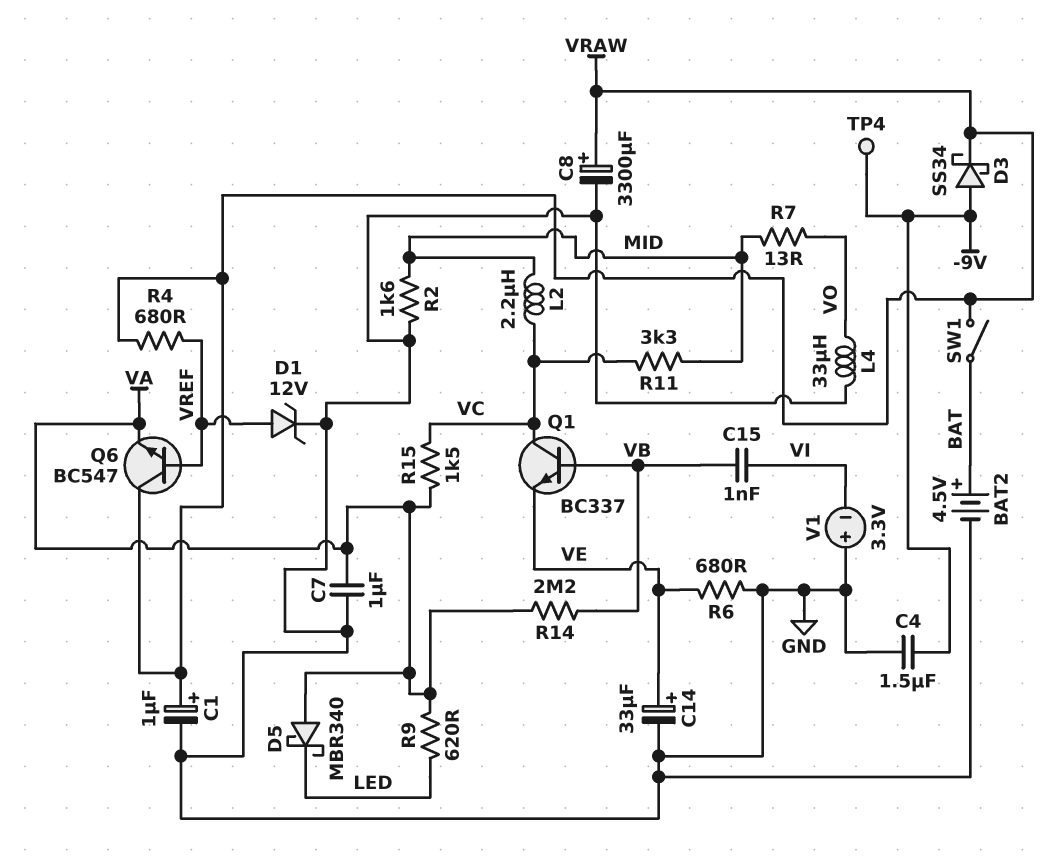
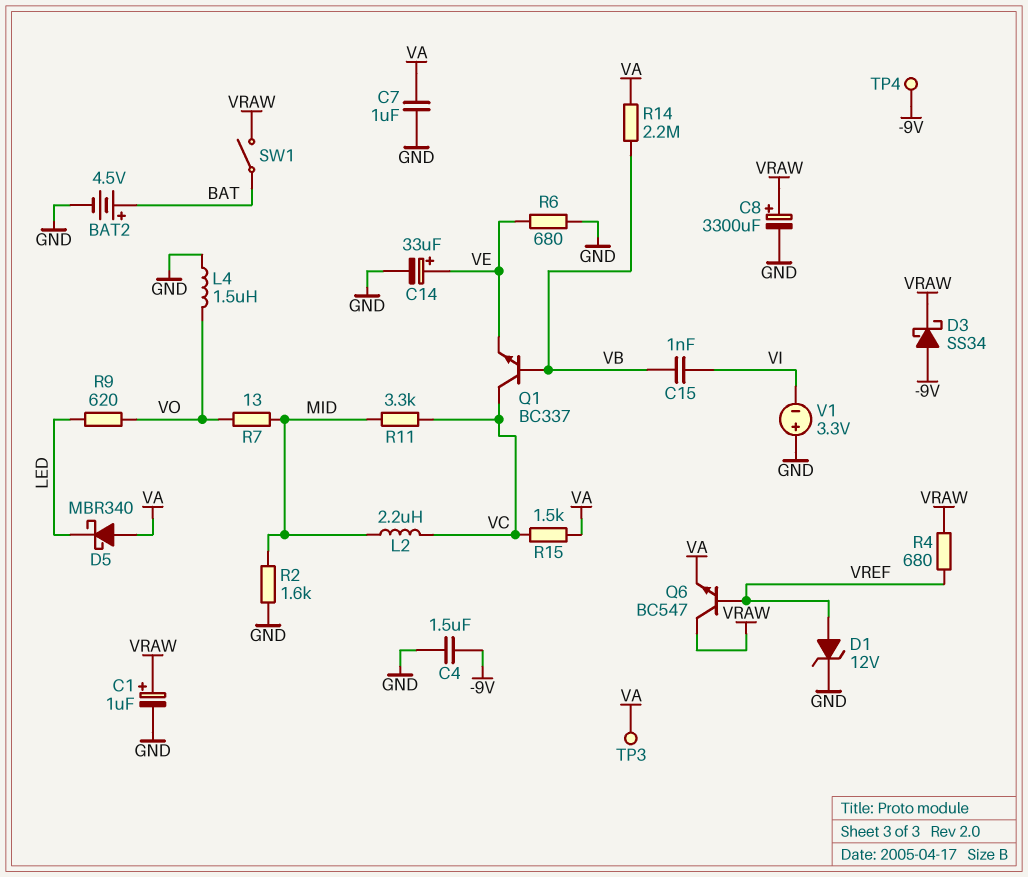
L4: 33uH (GND, VO) -> 1.5uH (GND, VO)
R9: 620 (LED, VA) -> 620 (LED, VO)
TP3: none -> test point (VA)

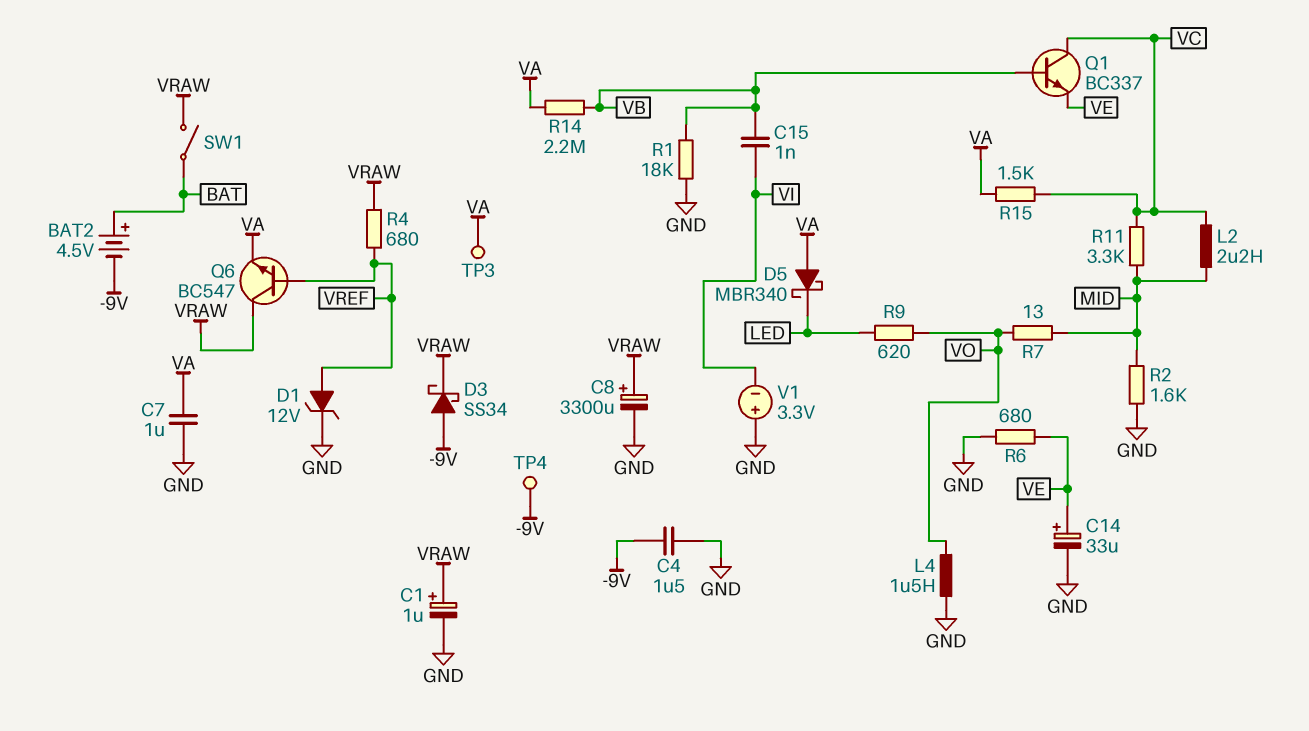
BAT2: 4.5V (plus BAT, minus GND) -> 4.5V (plus BAT, minus -9V)
R1: none -> 18k (GND, VB)

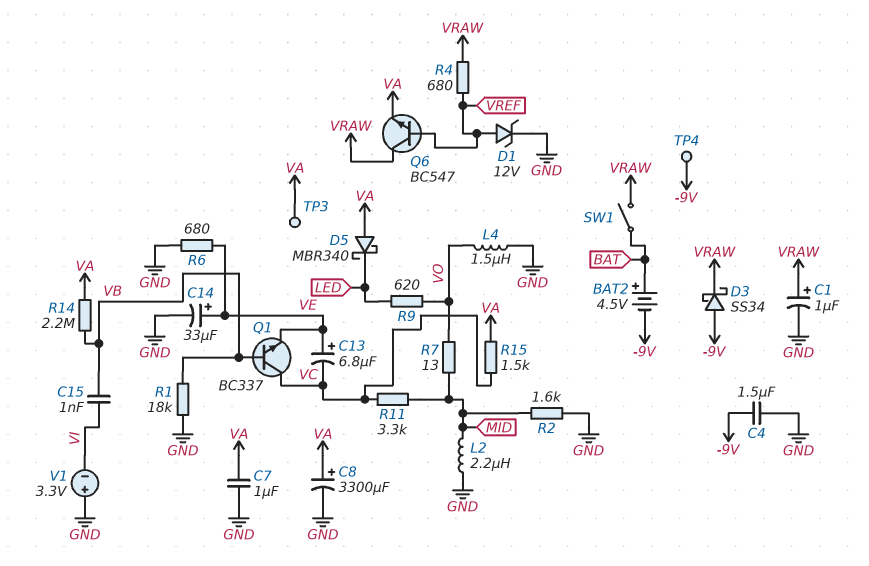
C8: 3300uF (plus VRAW, minus GND) -> 3300uF (plus VA, minus GND)
C13: none -> 6.8uF (plus VE, minus VC)
L2: 2.2uH (MID, VC) -> 2.2uH (GND, MID)

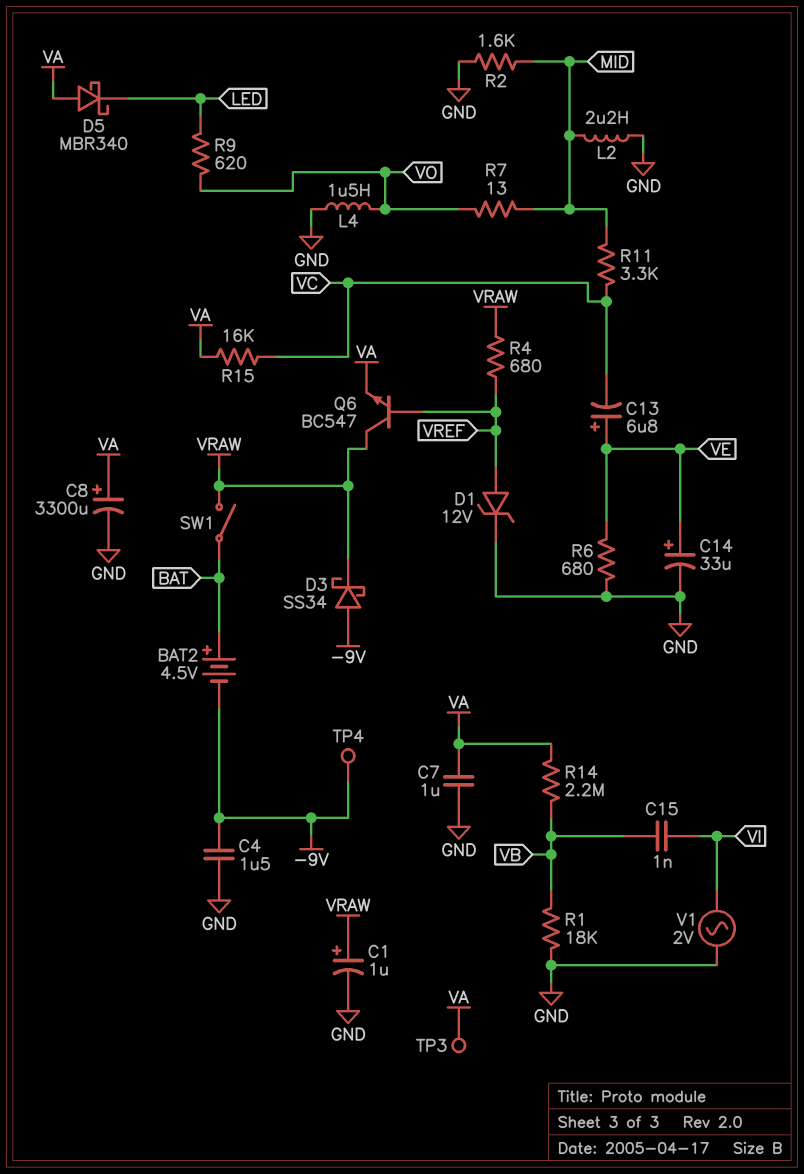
Q1: NPN BC337 (B VB, C VC, E VE) -> none
R15: 1.5k (VA, VC) -> 16k (VA, VC)
V1: 3.3V (plus GND, minus VI) -> AC 2V (GND, VI)

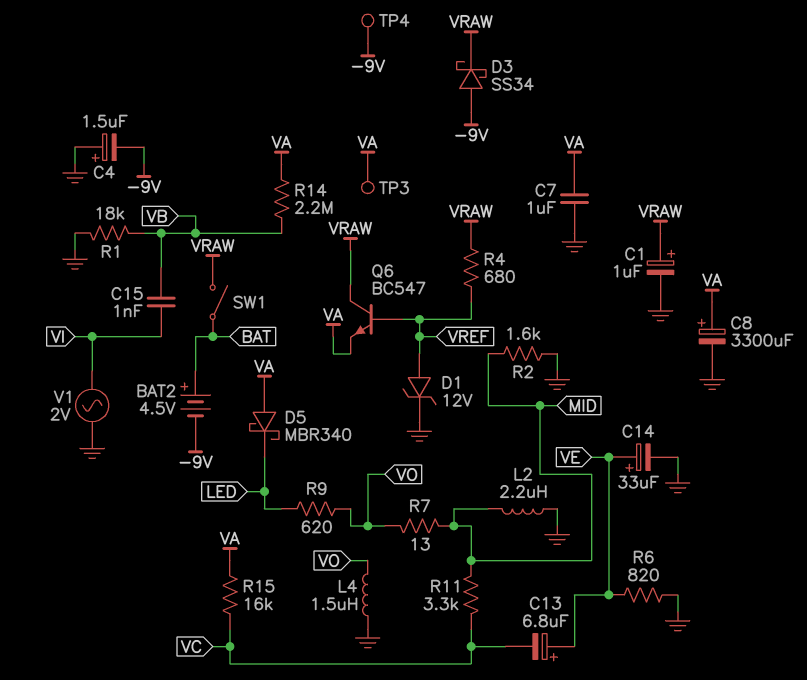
C4: 1.5uF (-9V, GND) -> 1.5uF (plus GND, minus -9V)
R6: 680 (GND, VE) -> 820 (GND, VE)

